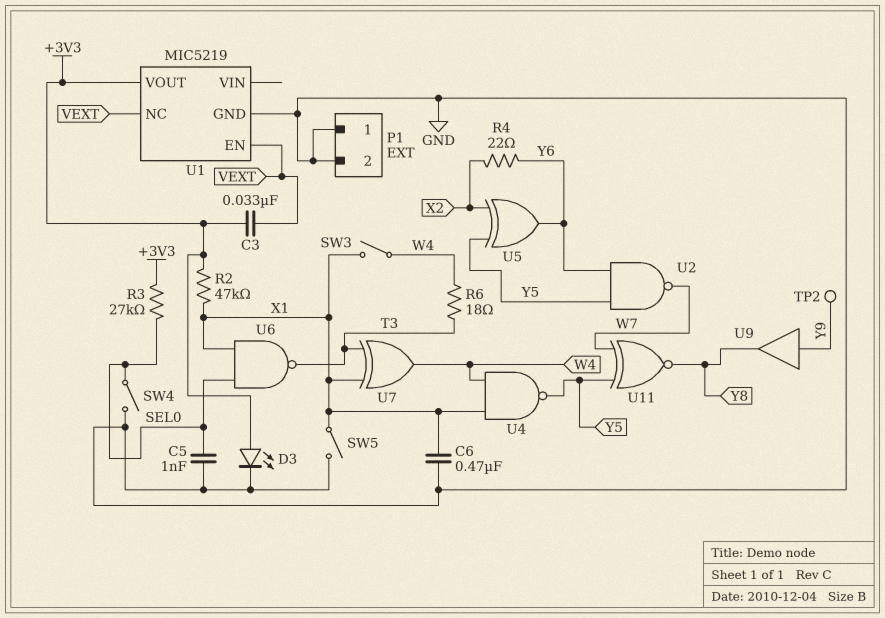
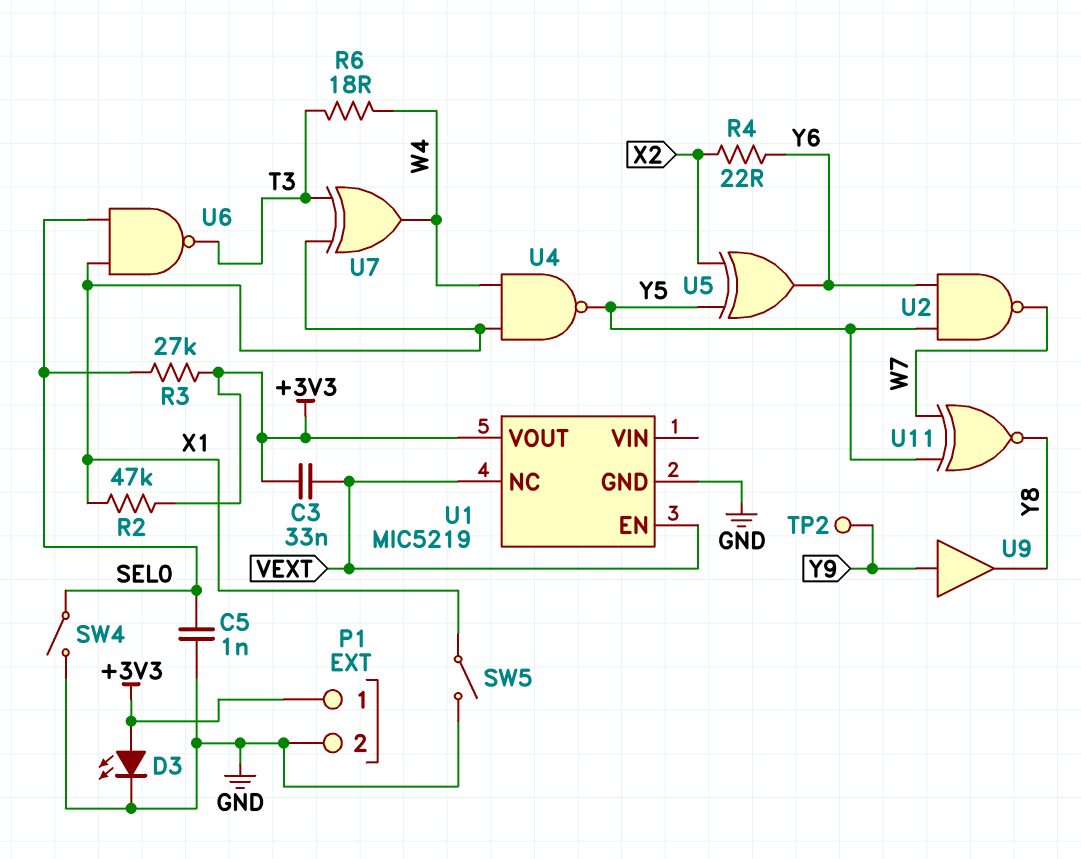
C6: 470nF (GND, X1) -> none
P1 pin 1: GND -> +3V3
SW3: switch (W4, X1) -> none

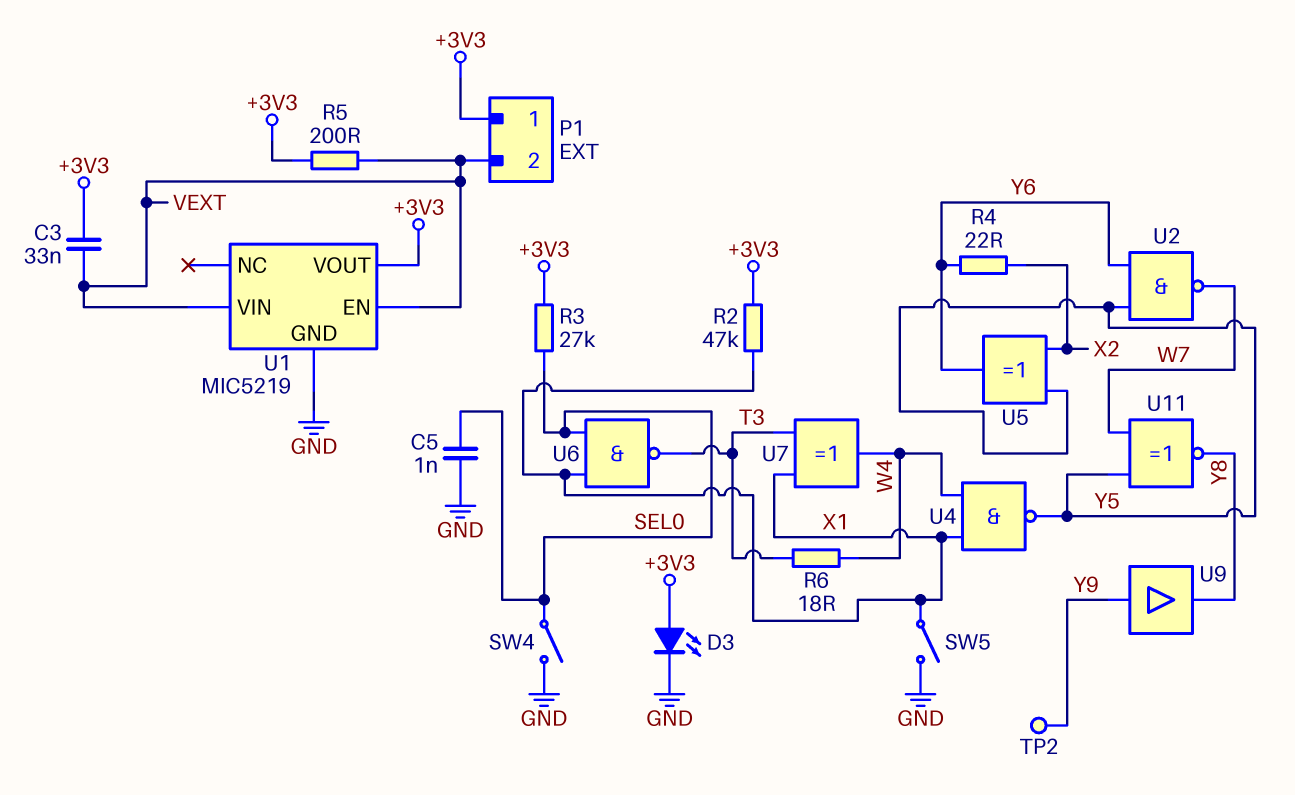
P1 pin 2: GND -> VEXT
R5: none -> 200 (+3V3, VEXT)
U1 pin NC: VEXT -> none
U1 pin VIN: none -> VEXT

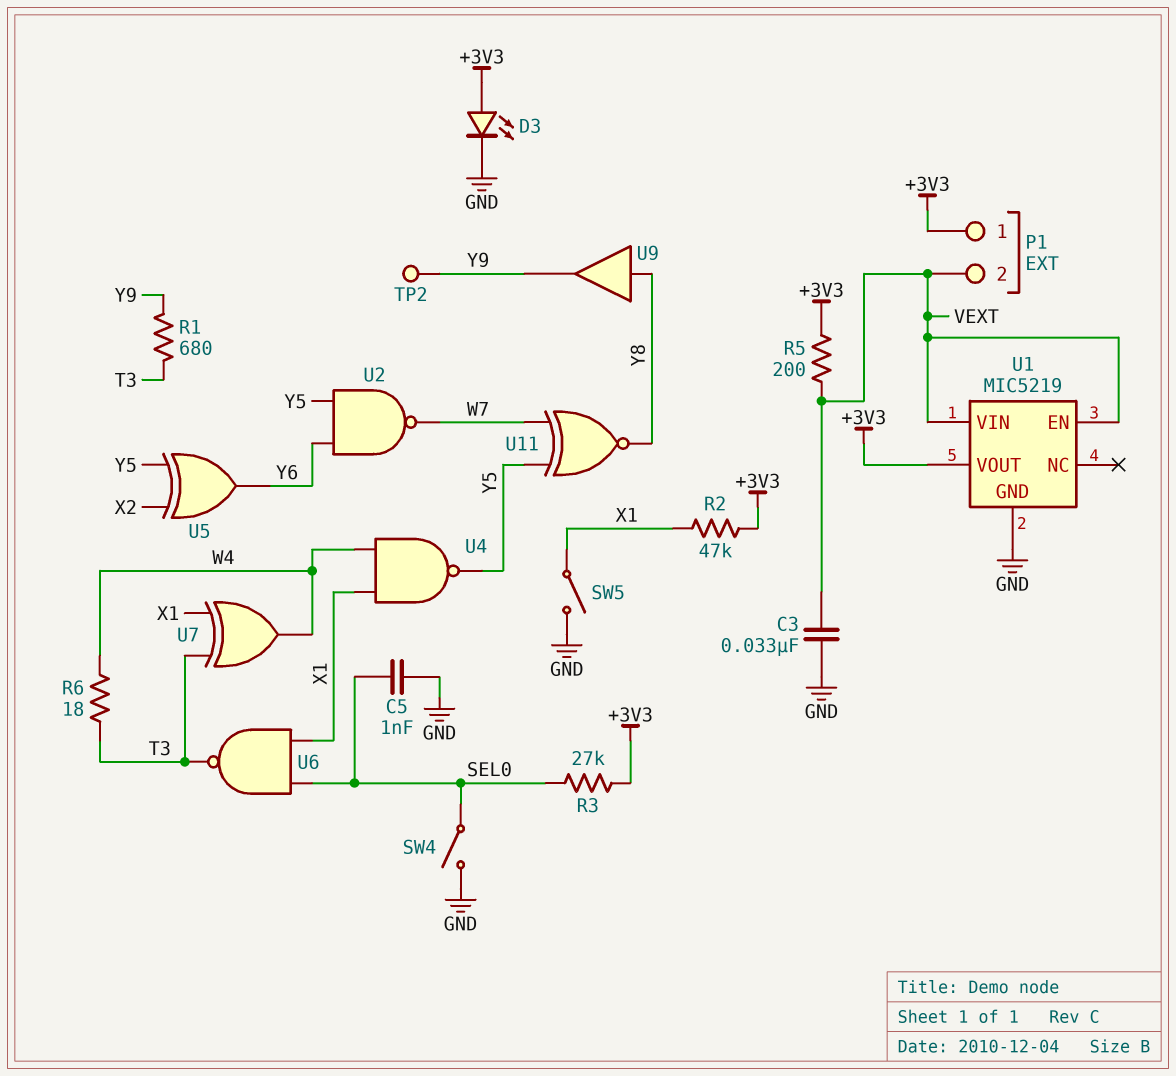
C3: 33nF (+3V3, VEXT) -> 33nF (GND, VEXT)
R1: none -> 680 (T3, Y9)
R4: 22 (X2, Y6) -> none
U9: buffer (in Y9, out Y8) -> buffer (in Y8, out Y9)

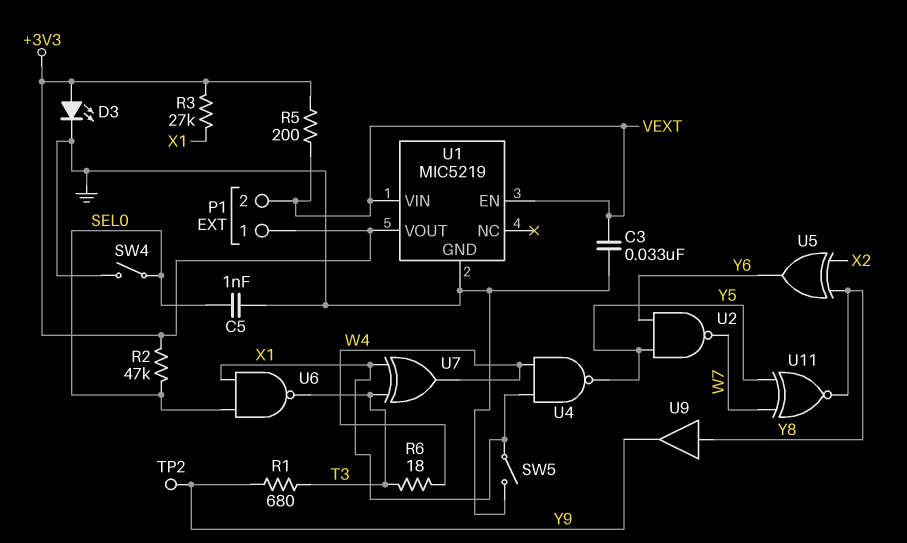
R2: 47k (+3V3, X1) -> 47k (+3V3, SEL0)
R3: 27k (+3V3, SEL0) -> 27k (+3V3, X1)
U5: XOR (in X2, in Y5, out Y6) -> XOR (in X2, in Y8, out Y6)

